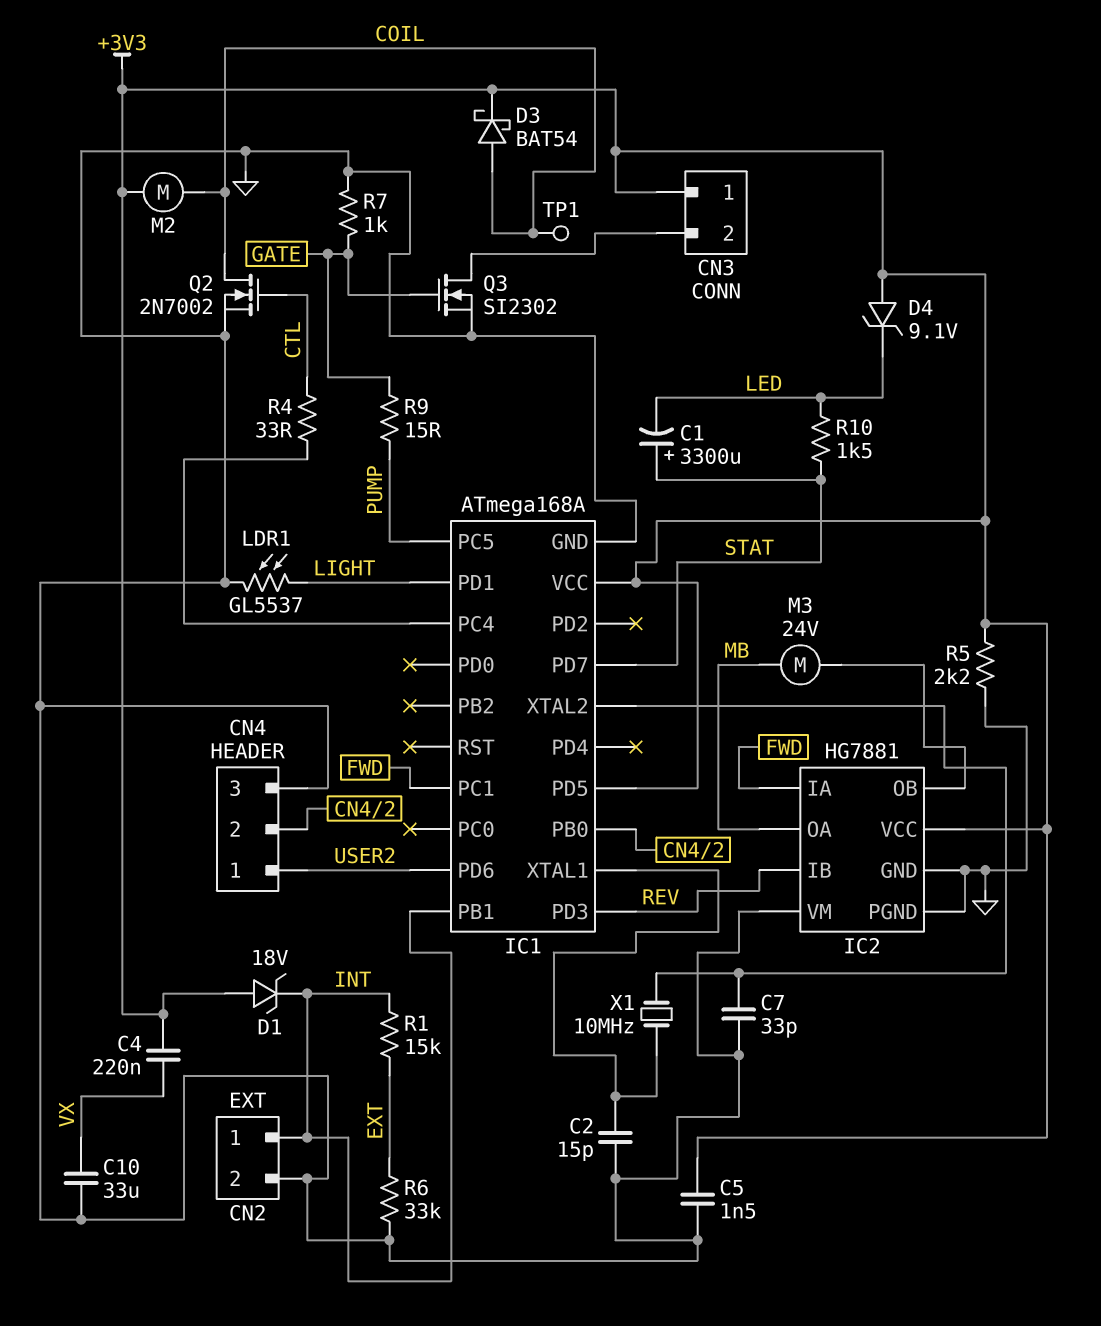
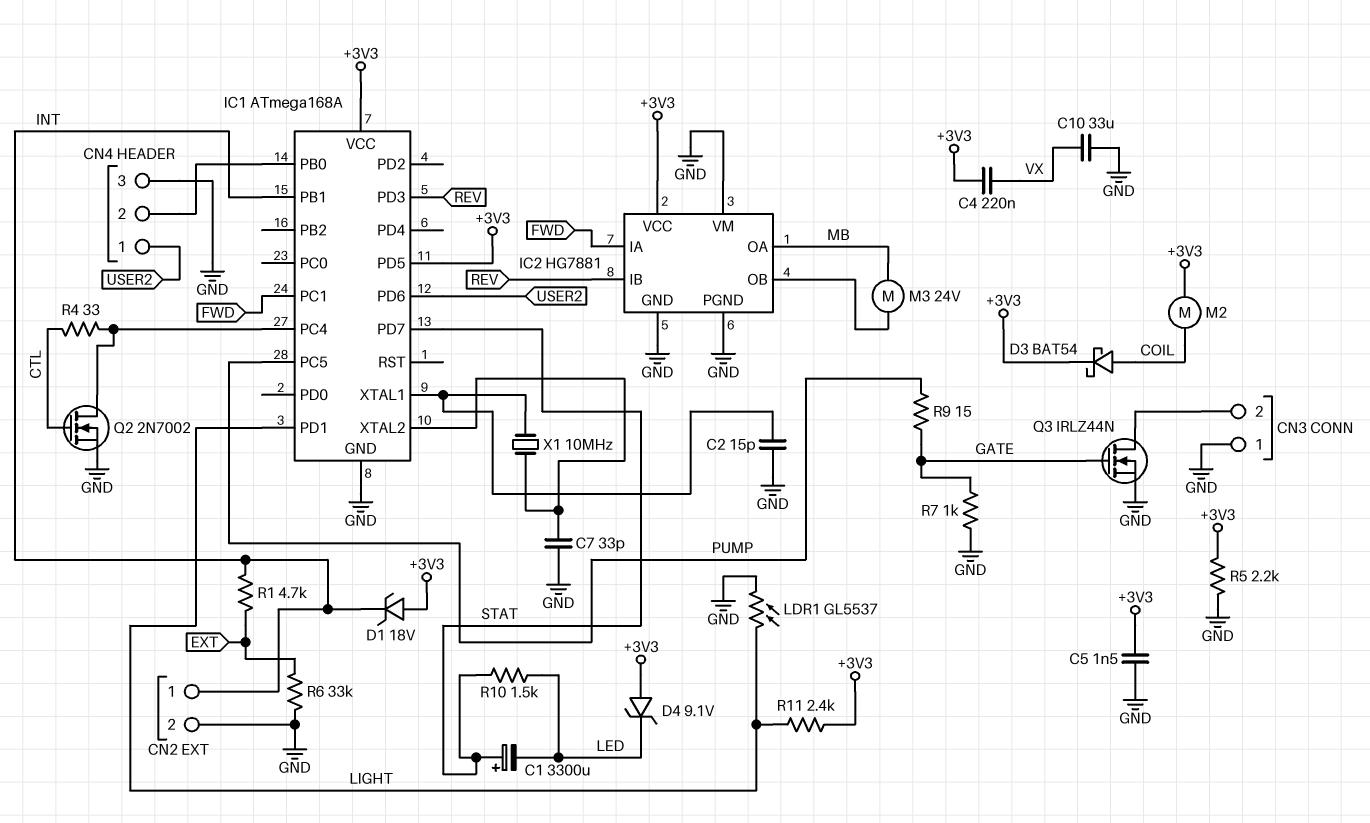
CN3 pin 1: +3V3 -> GND
Q2: NMOS 2N7002 (G CTL, D COIL, S GND) -> NMOS 2N7002 (G CTL, D IC1/PC4, S GND)
Q3: NMOS SI2302 (G GATE, D CN3/2, S GND) -> NMOS IRLZ44N (G GATE, D CN3/2, S GND)
R1: 15k (EXT, INT) -> 4.7k (EXT, INT)
R11: none -> 2.4k (+3V3, LIGHT)
TP1: test point (COIL) -> none

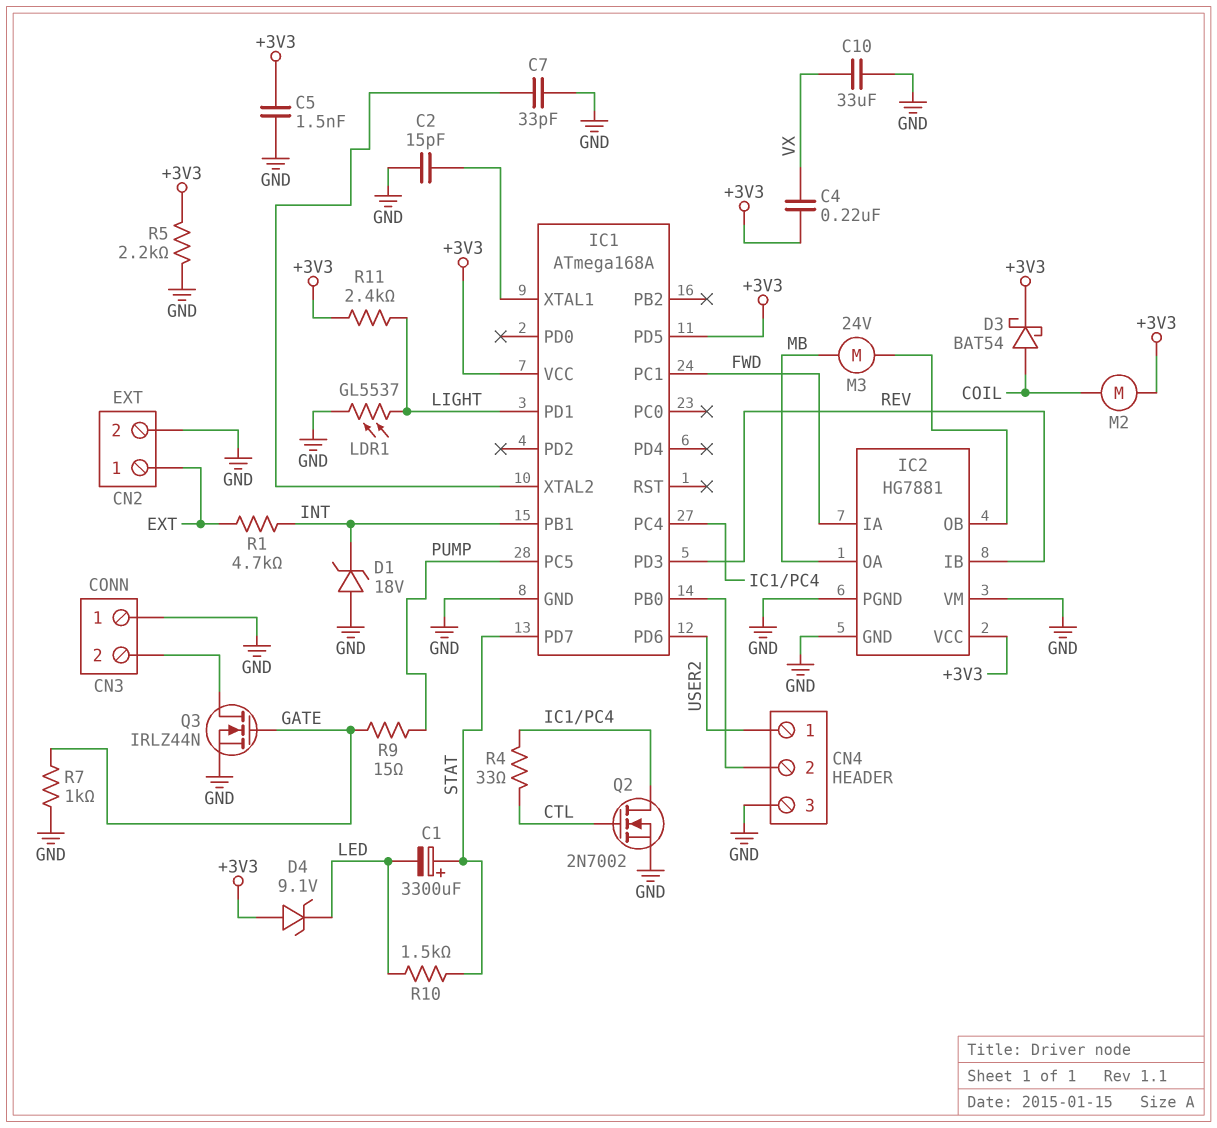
CN2 pin 1: INT -> EXT
D1: zener 18V (A +3V3, K INT) -> zener 18V (A GND, K INT)
R6: 33k (EXT, GND) -> none
X1: 10MHz (IC1/XTAL1, IC1/XTAL2) -> none

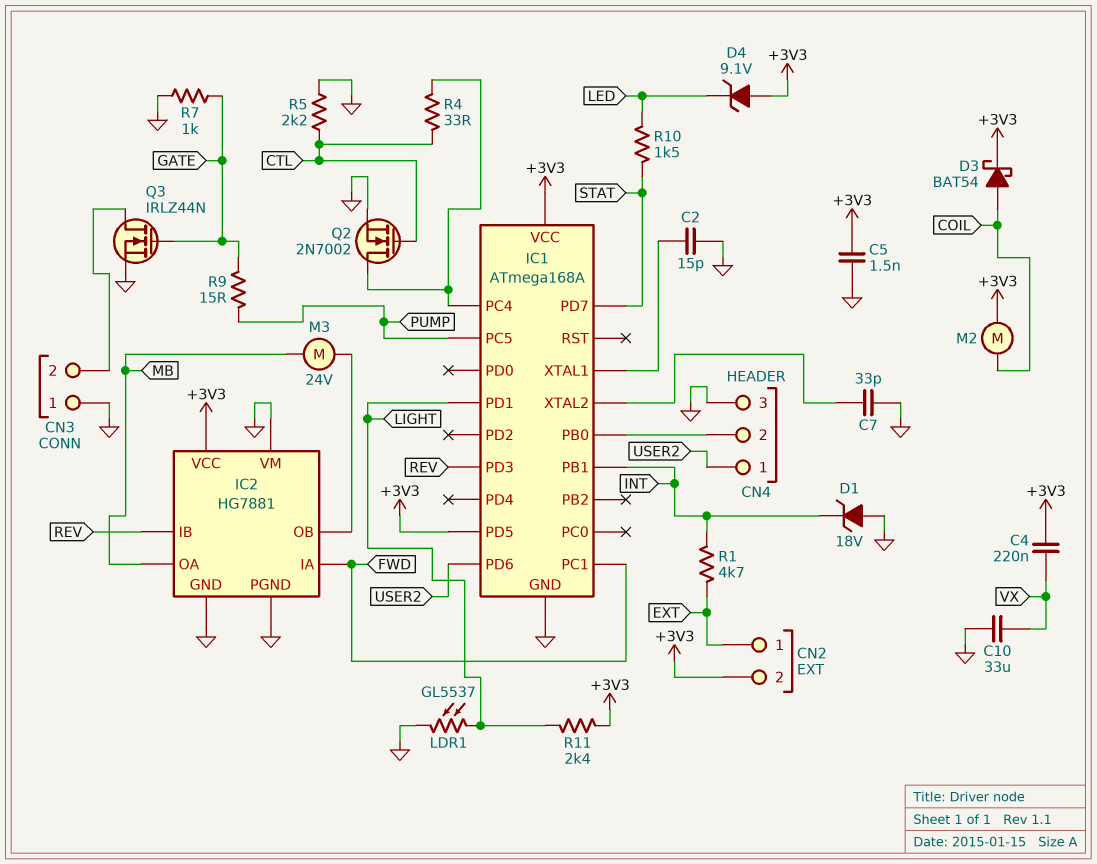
C1: 3300uF (plus STAT, minus LED) -> none
CN2 pin 2: GND -> +3V3
R5: 2.2k (+3V3, GND) -> 2.2k (CTL, GND)

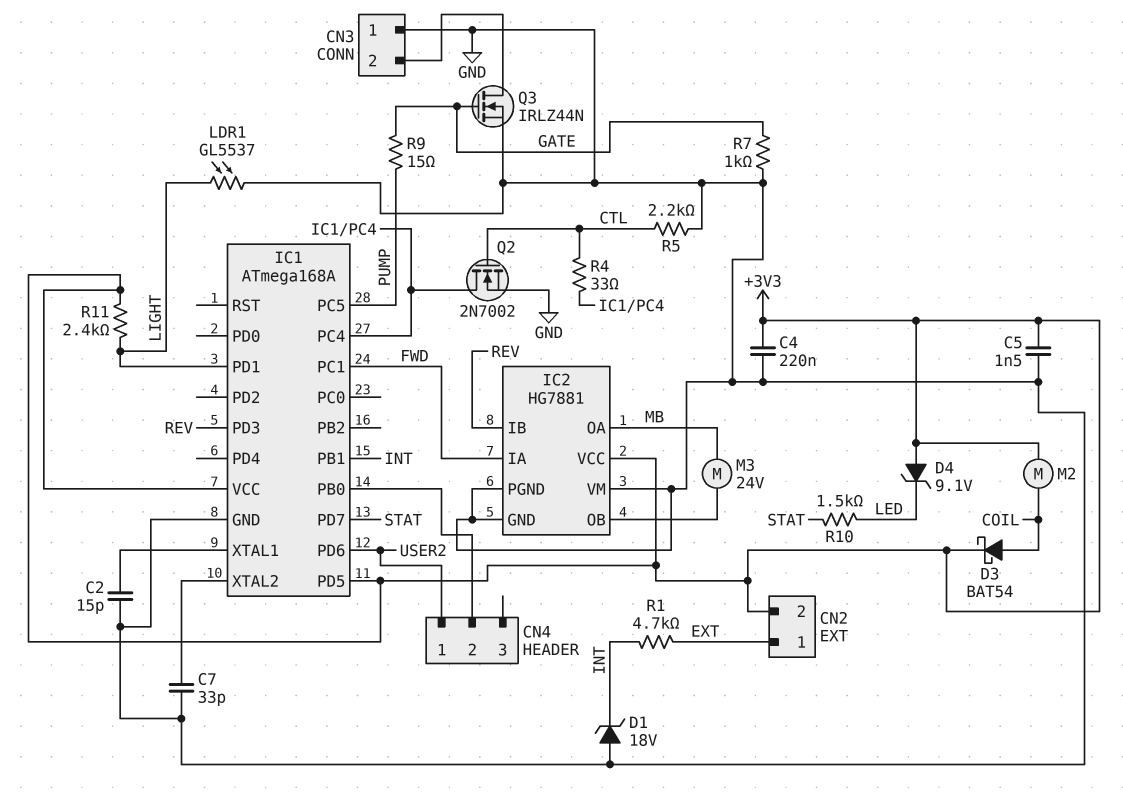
C4: 220nF (+3V3, VX) -> 220nF (+3V3, GND)
C10: 33uF (GND, VX) -> none
CN4 pin 3: GND -> none

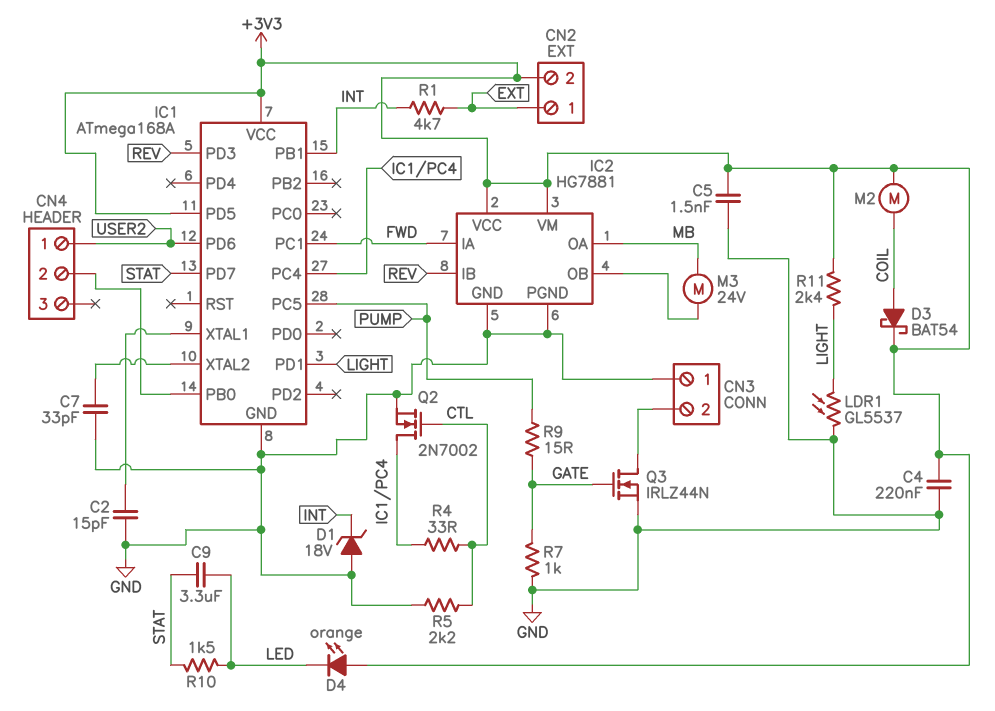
C9: none -> 3.3uF (LED, STAT)
D4: zener 9.1V (A +3V3, K LED) -> LED orange (A +3V3, K LED)
IC2 pin VM: GND -> +3V3

